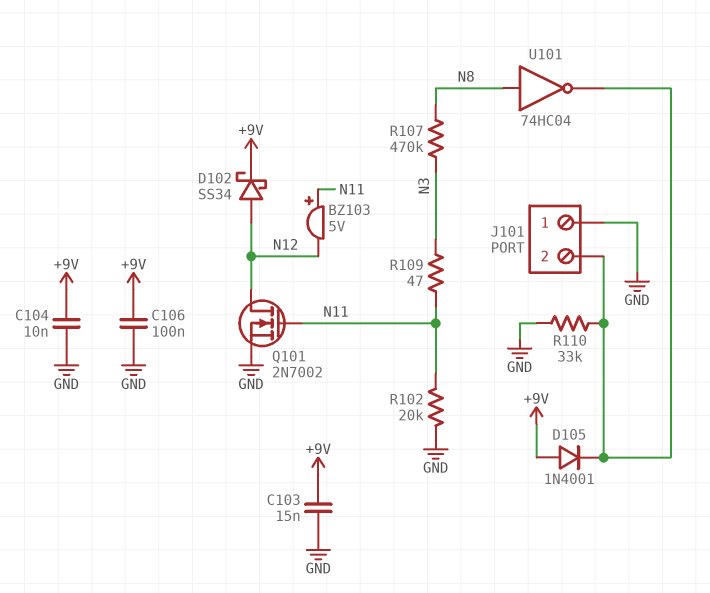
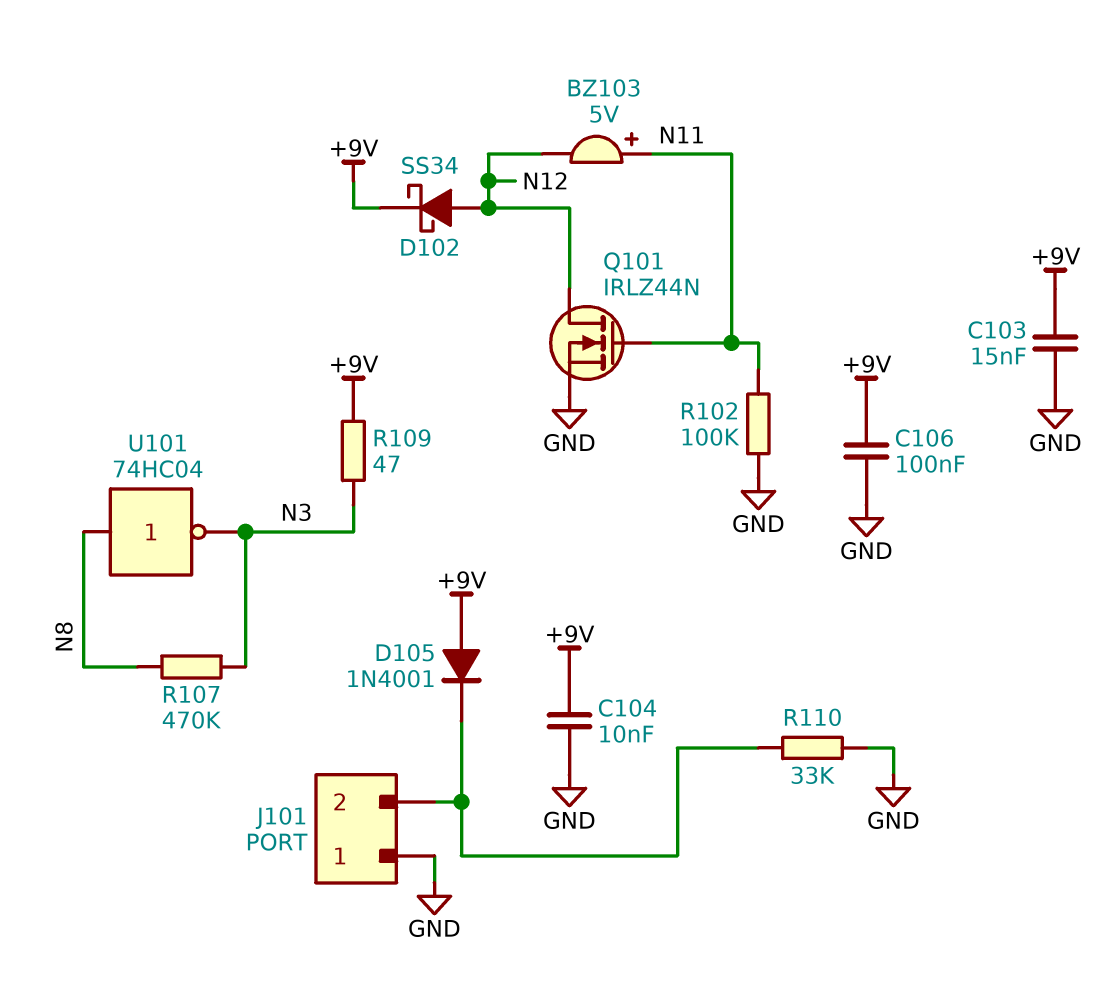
Q101: NMOS 2N7002 (G N11, D N12, S GND) -> NMOS IRLZ44N (G N11, D N12, S GND)
R102: 20k (GND, N11) -> 100k (GND, N11)
R109: 47 (N3, N11) -> 47 (+9V, N3)
U101: NOT 74HC04 (in N8, out J101/2) -> NOT 74HC04 (in N8, out N3)

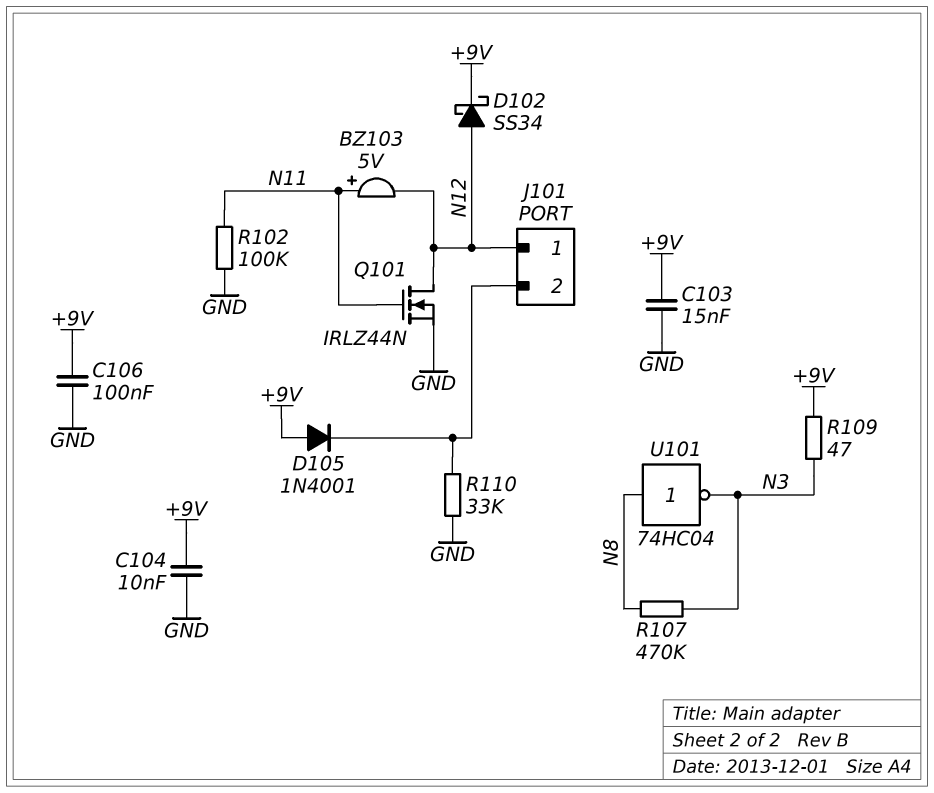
J101 pin 1: GND -> N12

